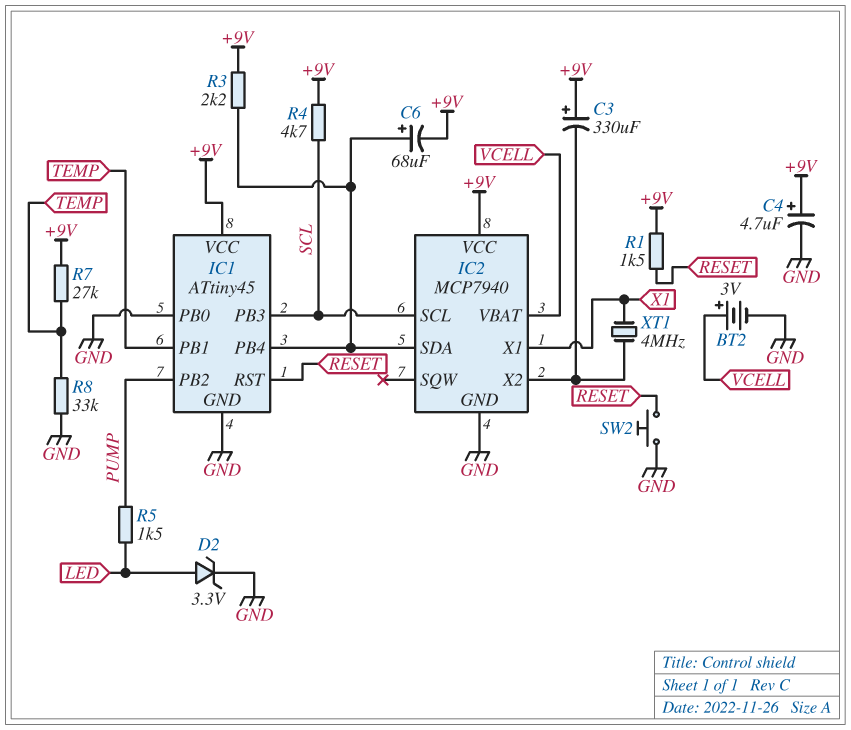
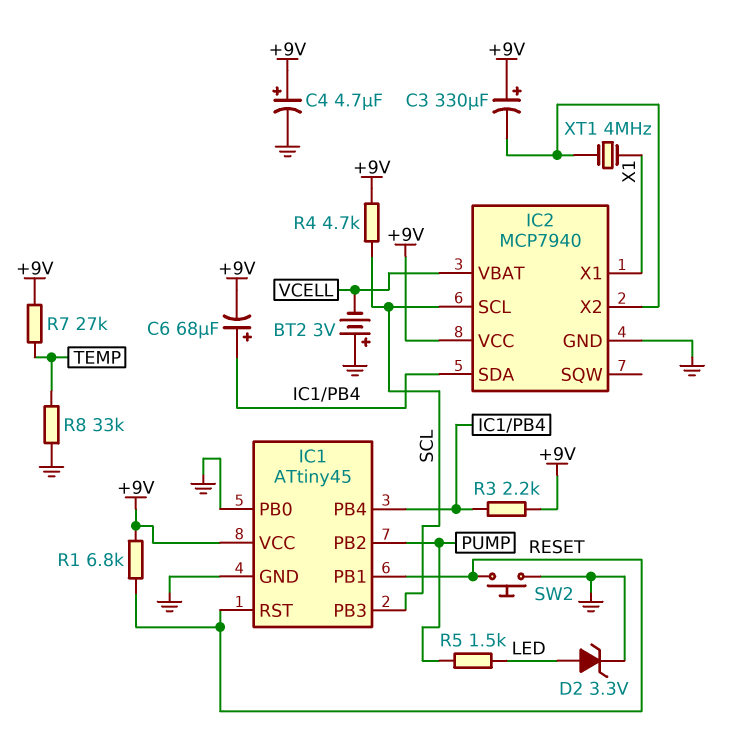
BT2: 3V (plus VCELL, minus GND) -> 3V (plus GND, minus VCELL)
IC1 pin PB1: TEMP -> RESET
R1: 1.5k (+9V, RESET) -> 6.8k (+9V, RESET)

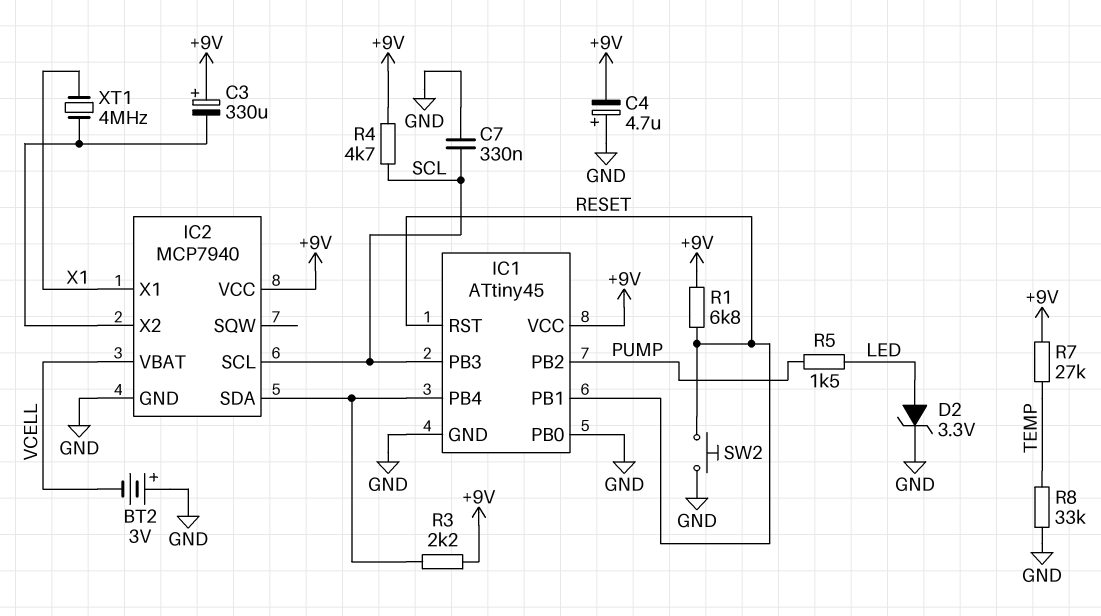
C4: 4.7uF (plus +9V, minus GND) -> 4.7uF (plus GND, minus +9V)
C6: 68uF (plus IC1/PB4, minus +9V) -> none
C7: none -> 330nF (GND, SCL)

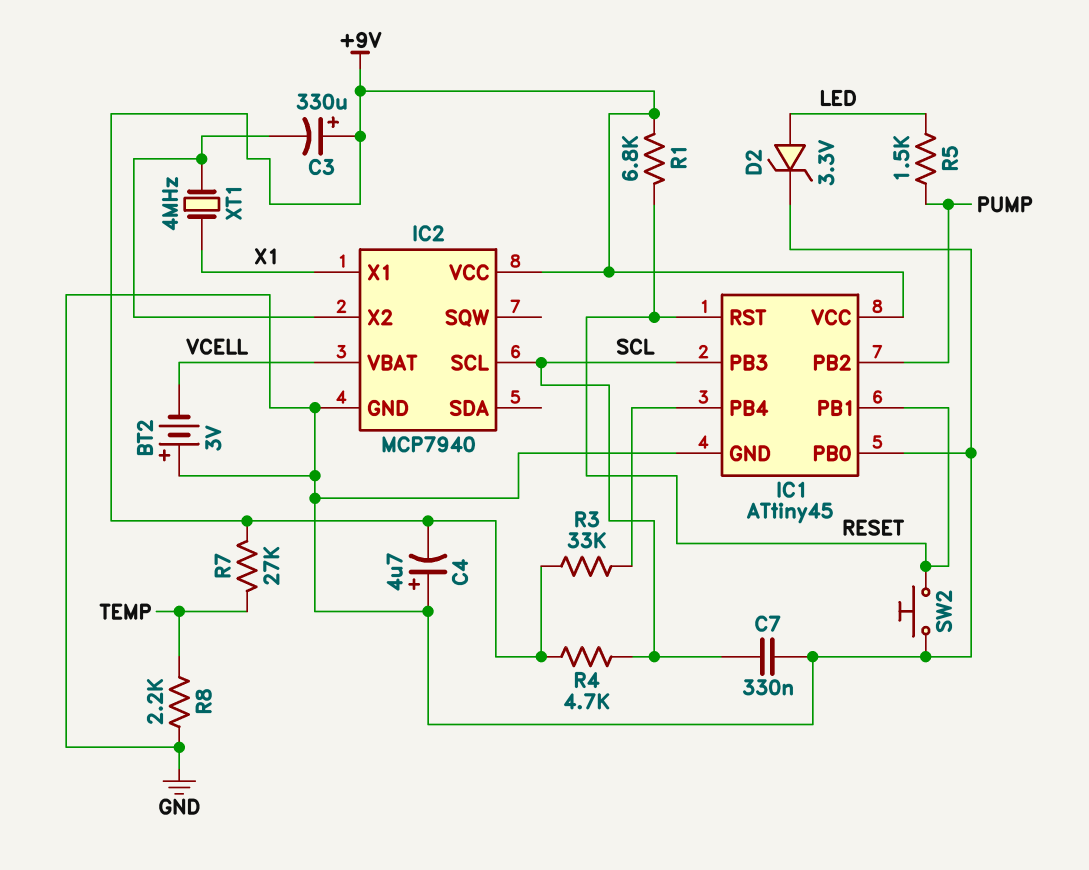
IC2 pin SDA: IC1/PB4 -> none
R3: 2.2k (+9V, IC1/PB4) -> 33k (+9V, IC1/PB4)
R8: 33k (GND, TEMP) -> 2.2k (GND, TEMP)

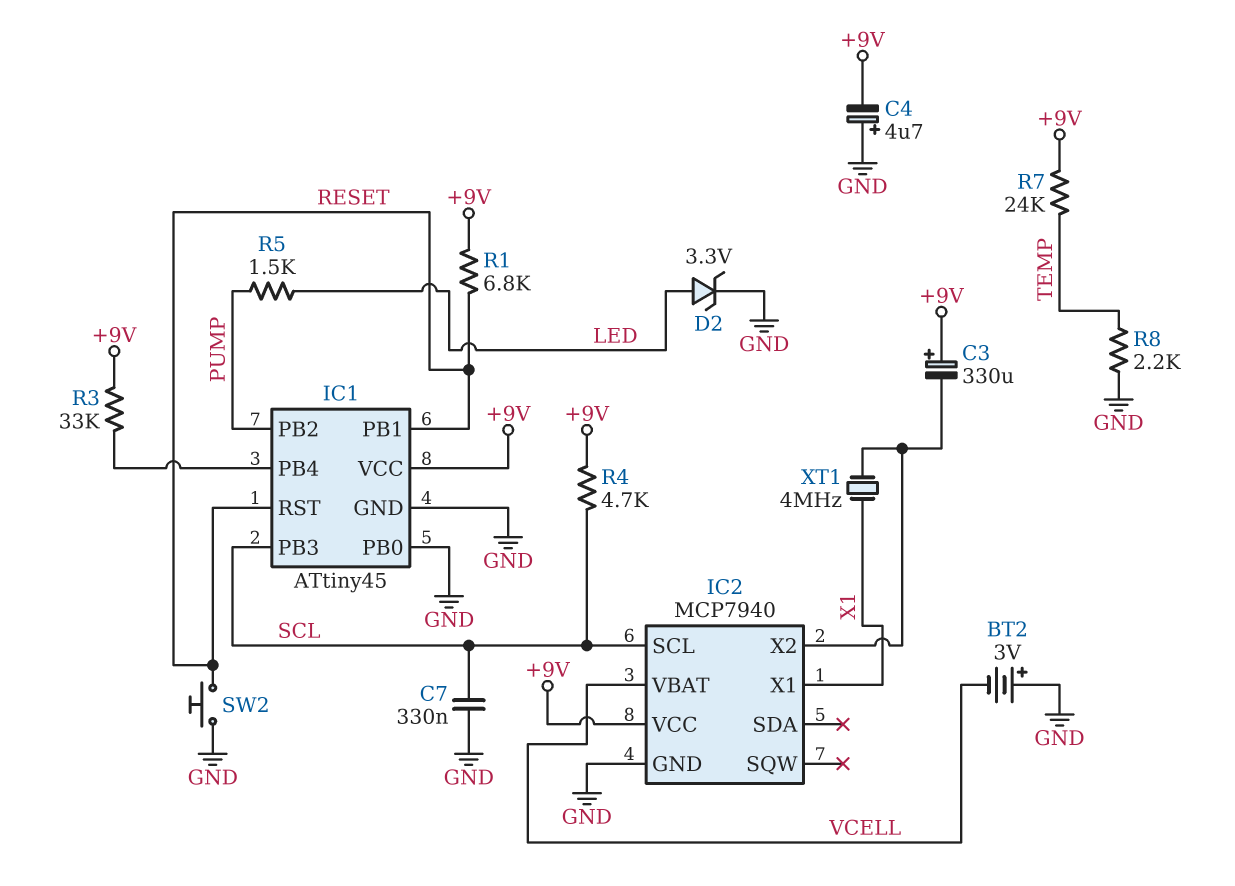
R7: 27k (+9V, TEMP) -> 24k (+9V, TEMP)

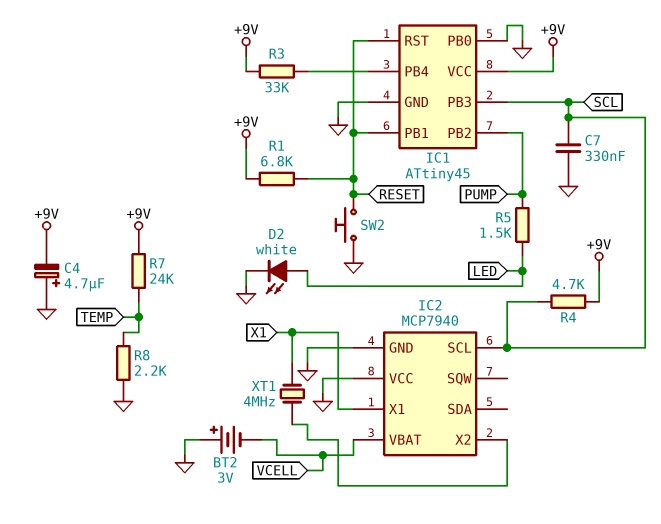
C3: 330uF (plus +9V, minus IC2/X2) -> none
D2: zener 3.3V (A LED, K GND) -> LED white (A LED, K GND)
IC2 pin VCC: +9V -> GND

